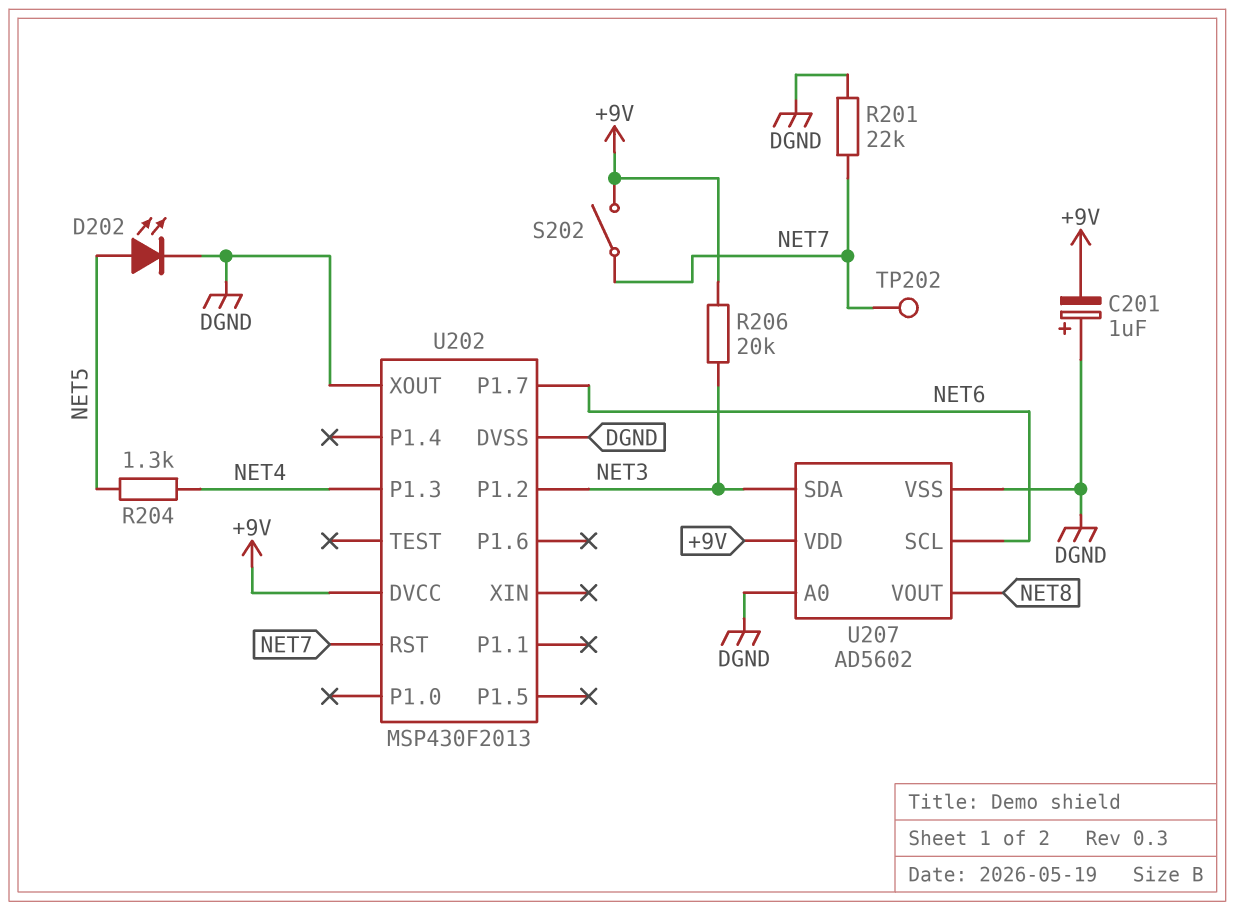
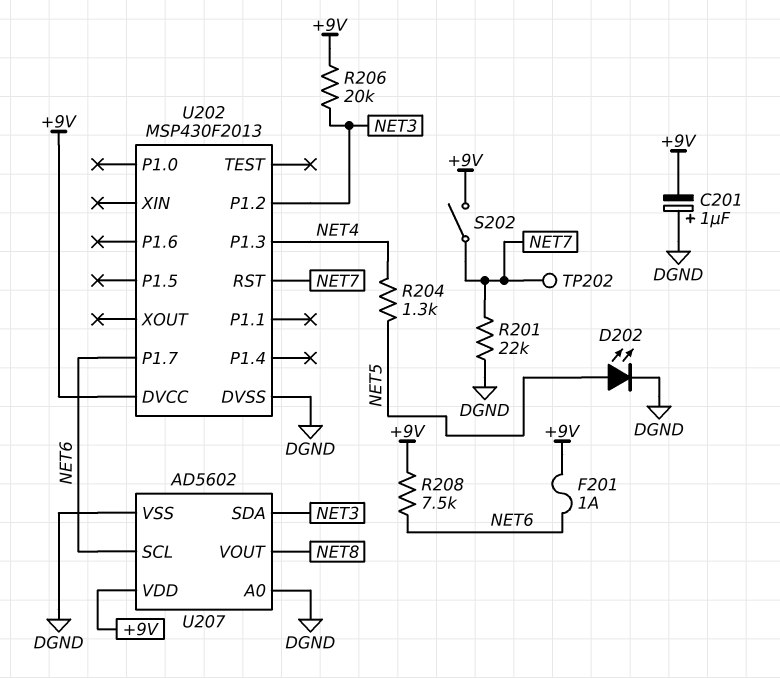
F201: none -> 1A (+9V, NET6)
R208: none -> 7.5k (+9V, NET6)
U202 pin XOUT: DGND -> none

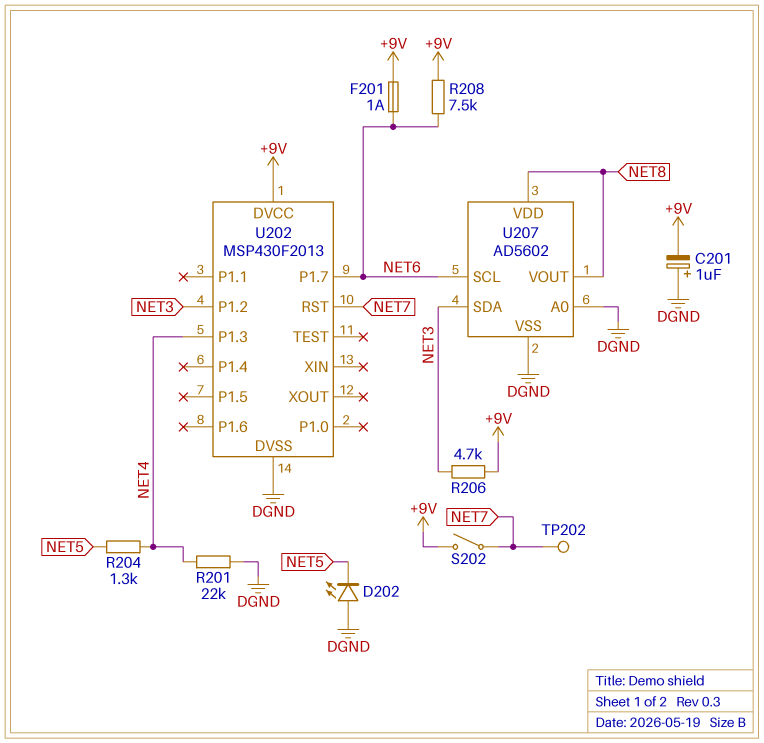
D202: LED (A NET5, K DGND) -> LED (A DGND, K NET5)
R201: 22k (DGND, NET7) -> 22k (DGND, NET4)
R206: 20k (+9V, NET3) -> 4.7k (+9V, NET3)
U207 pin VDD: +9V -> NET8

